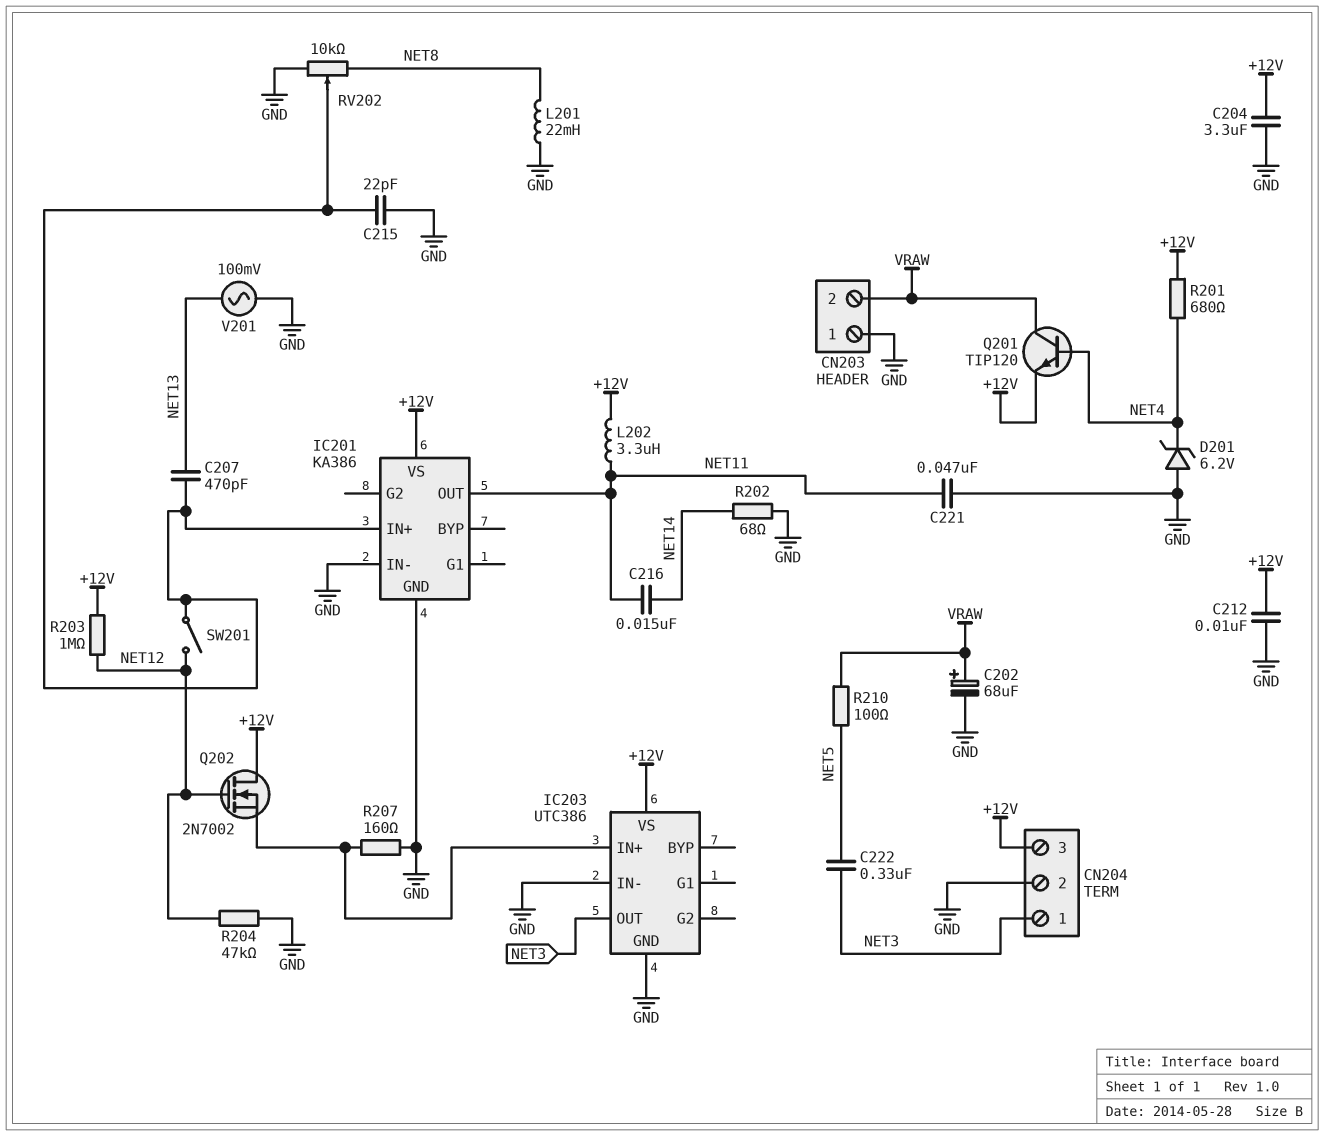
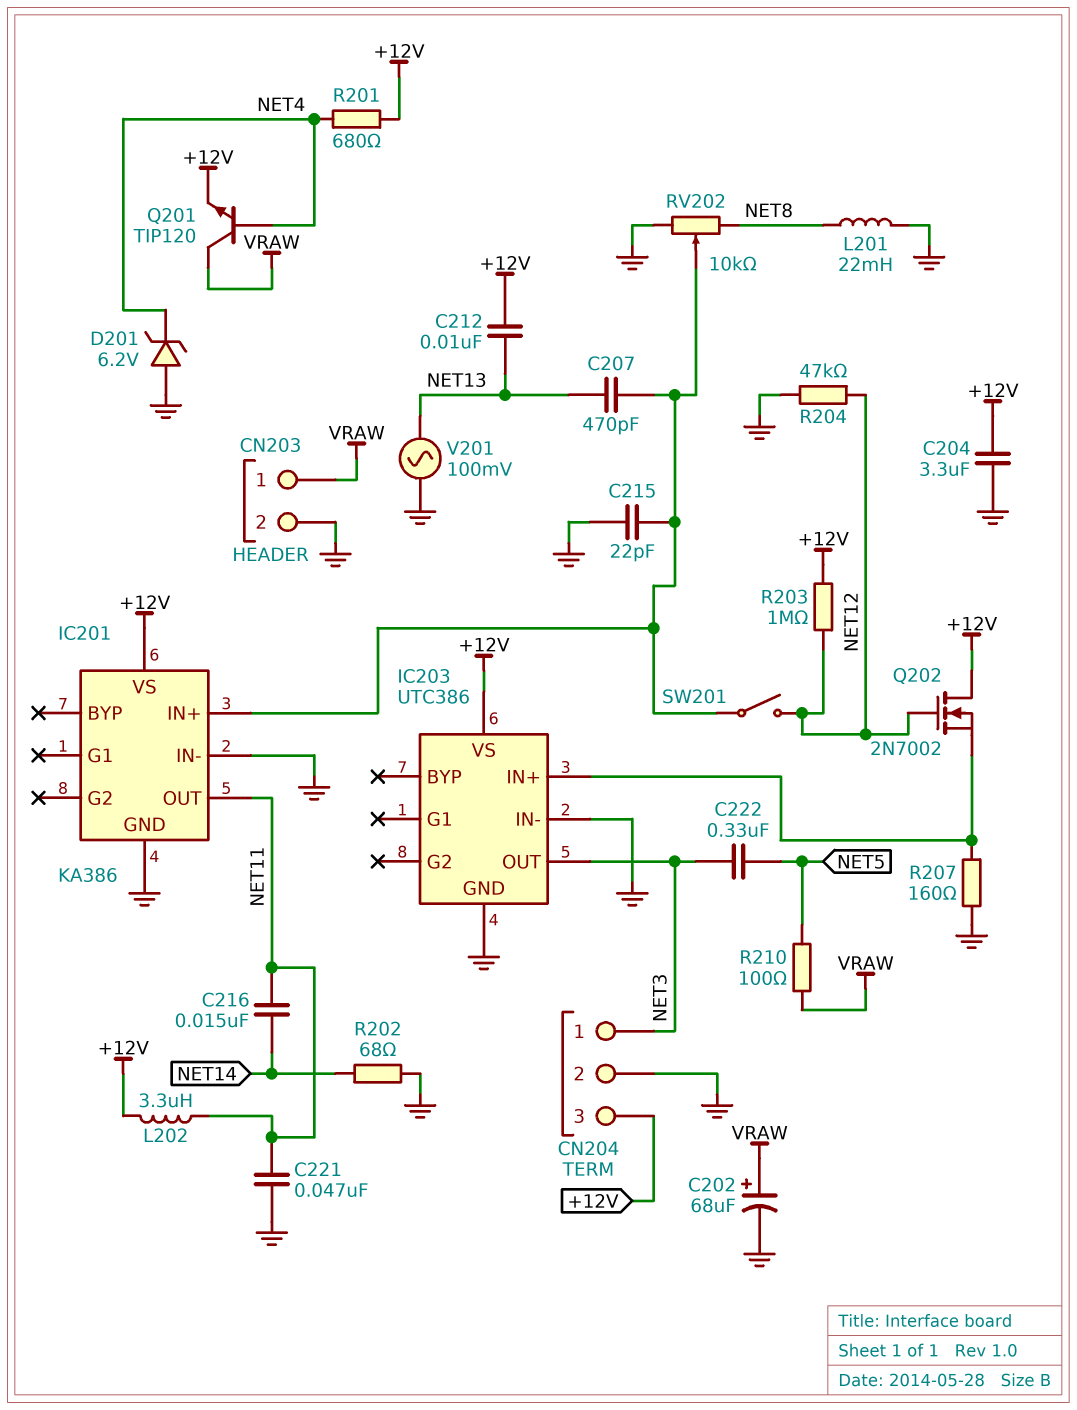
C212: 10nF (+12V, GND) -> 10nF (+12V, NET13)
CN203 pin 1: GND -> VRAW
CN203 pin 2: VRAW -> GND

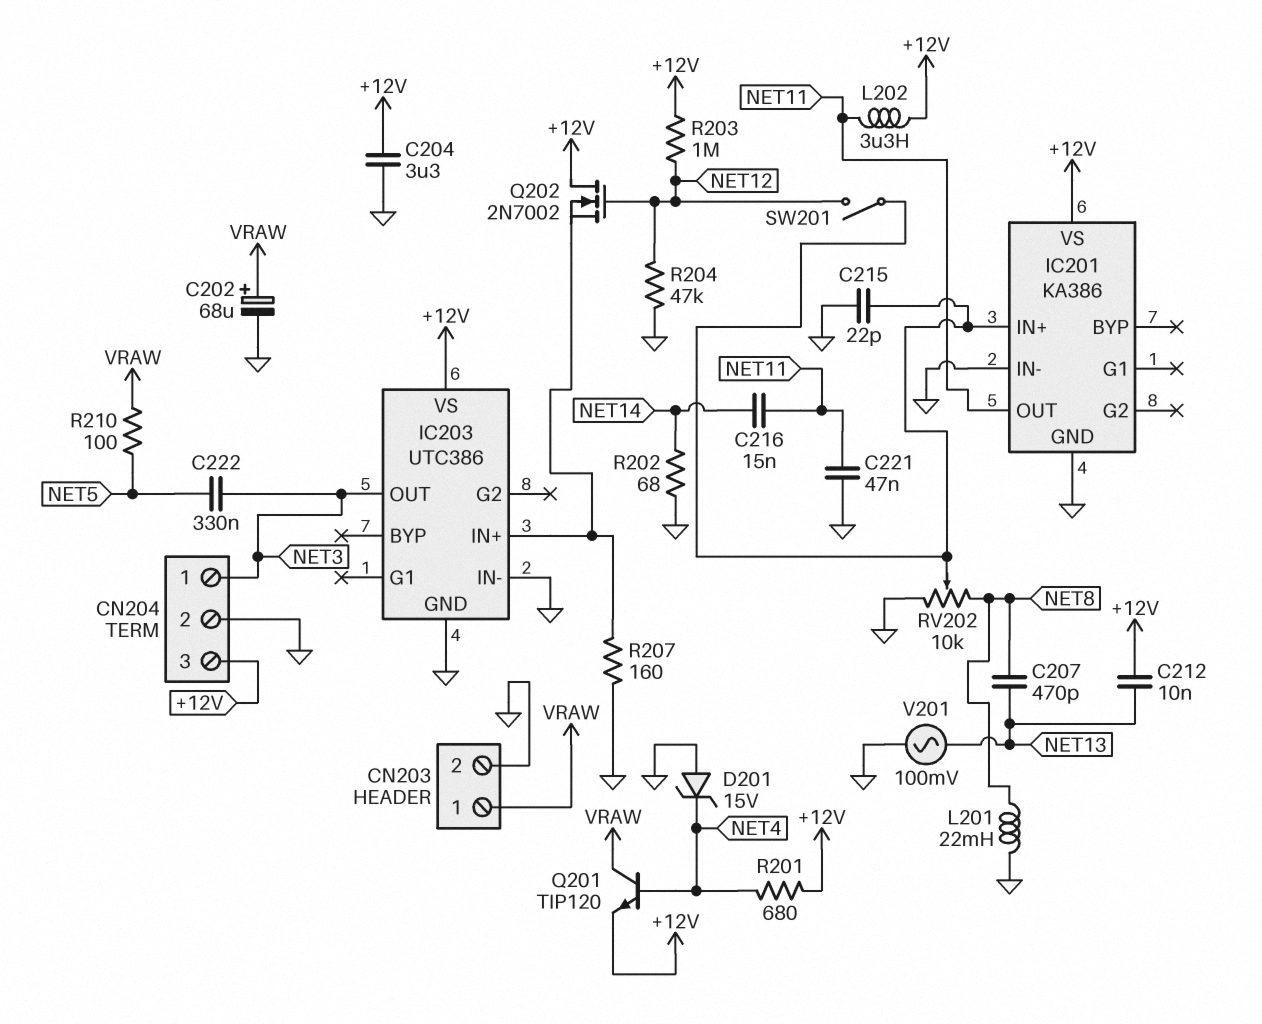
C207: 470pF (IC201/IN+, NET13) -> 470pF (NET8, NET13)
D201: zener 6.2V (A GND, K NET4) -> zener 15V (A GND, K NET4)

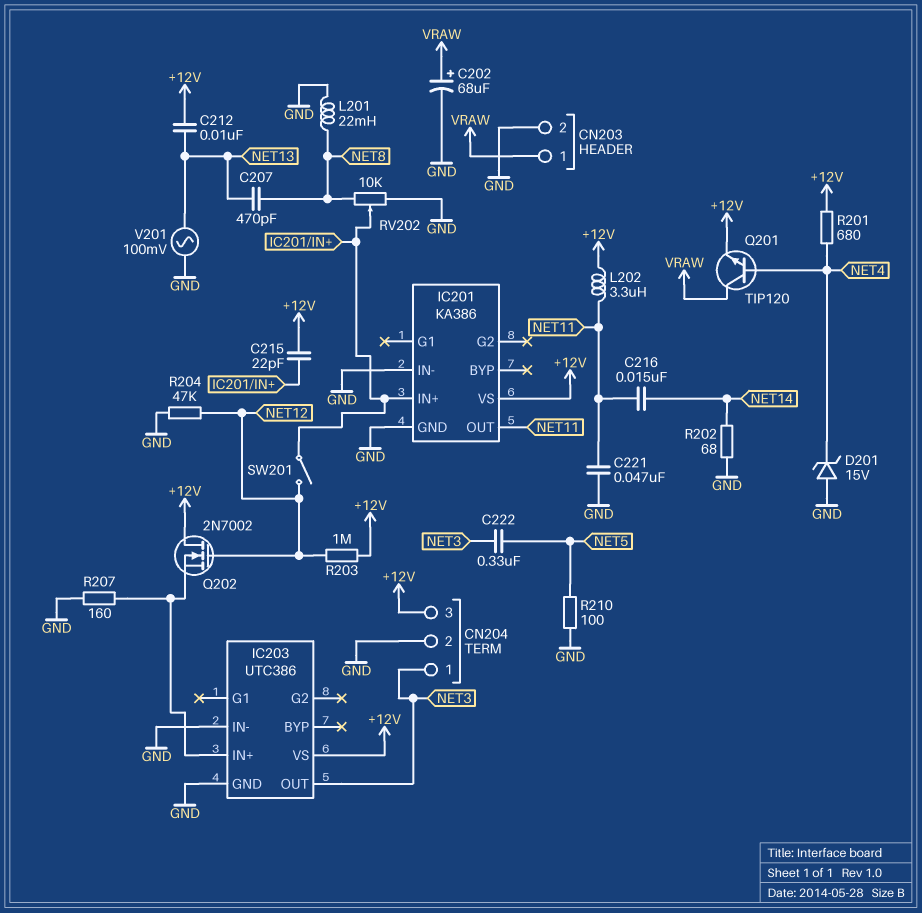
C204: 3.3uF (+12V, GND) -> none
C215: 22pF (GND, IC201/IN+) -> 22pF (+12V, IC201/IN+)
R210: 100 (NET5, VRAW) -> 100 (GND, NET5)

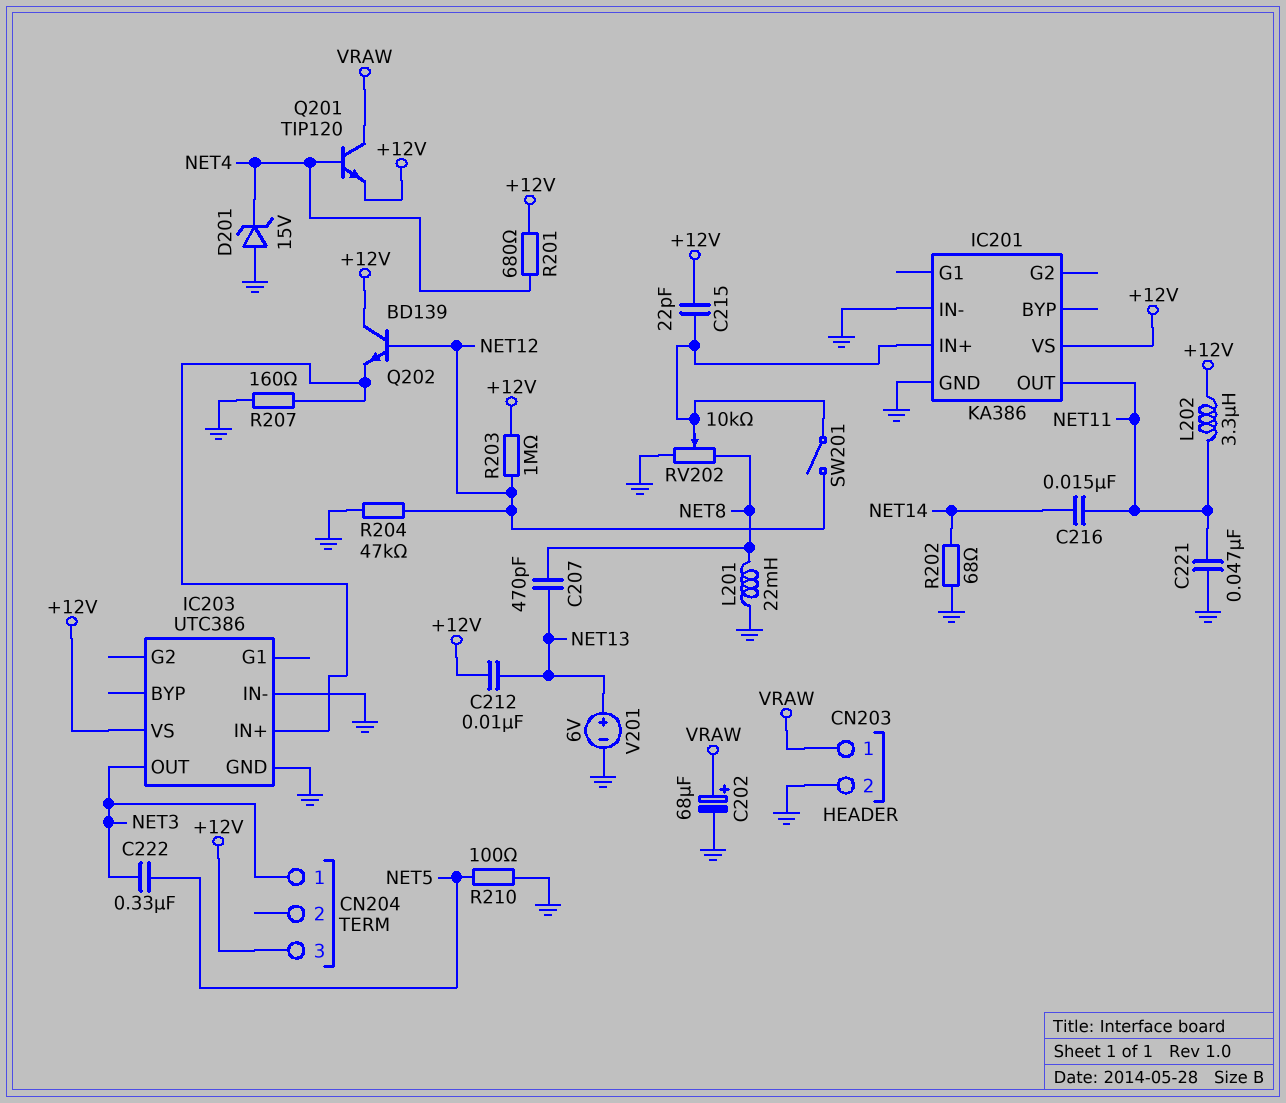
CN204 pin 2: GND -> none
Q202: NMOS 2N7002 (G NET12, D +12V, S IC203/IN+) -> NPN BD139 (B NET12, C +12V, E IC203/IN+)
V201: AC 100mV (GND, NET13) -> 6V (plus NET13, minus GND)

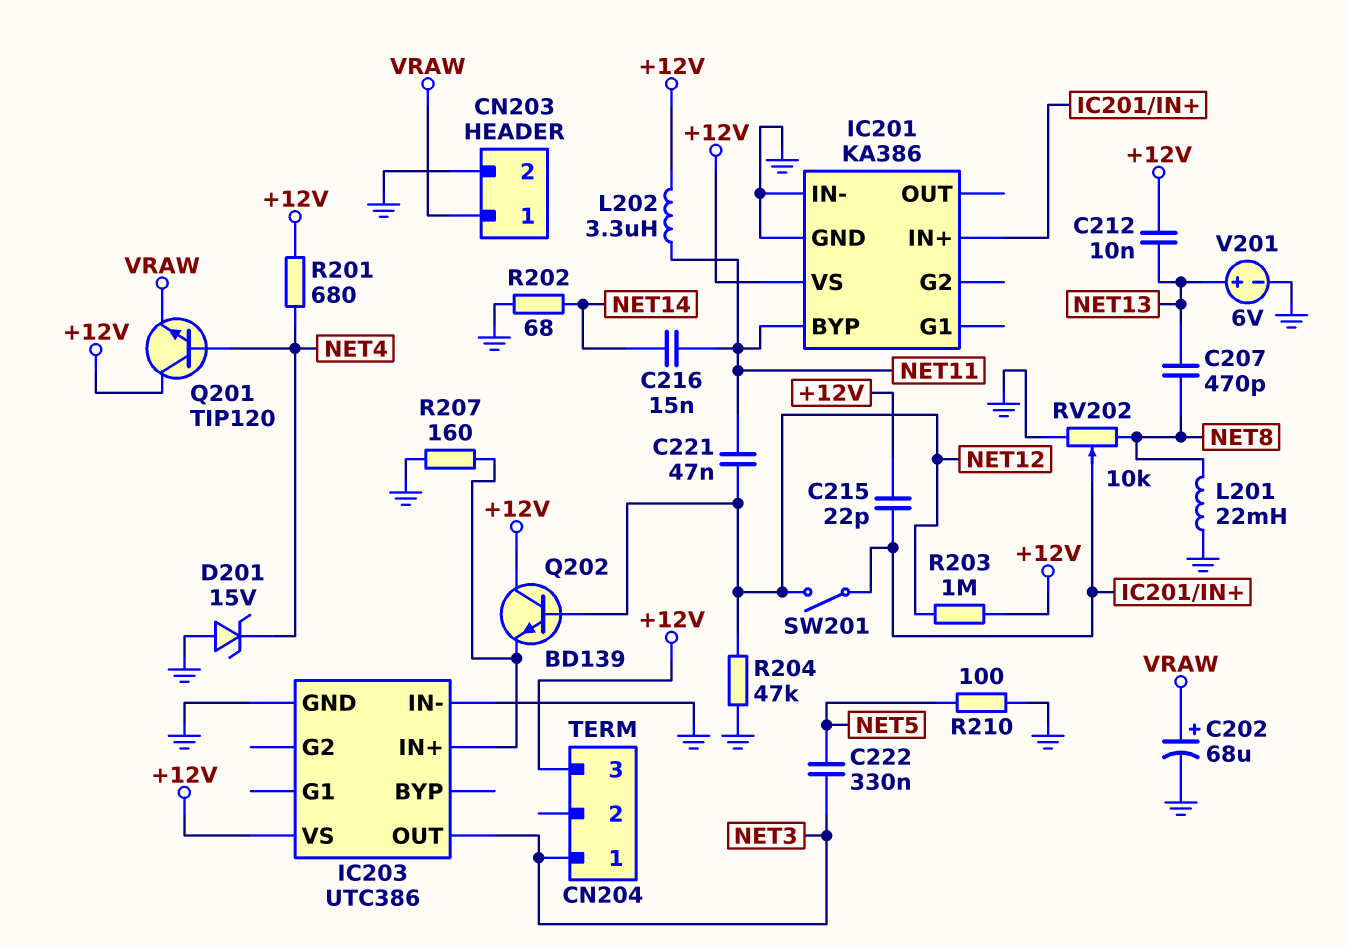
C221: 47nF (GND, NET11) -> 47nF (NET11, NET12)
IC201 pin BYP: none -> NET11
IC201 pin OUT: NET11 -> none
Q201: NPN TIP120 (B NET4, C VRAW, E +12V) -> NPN TIP120 (B NET4, C +12V, E VRAW)

